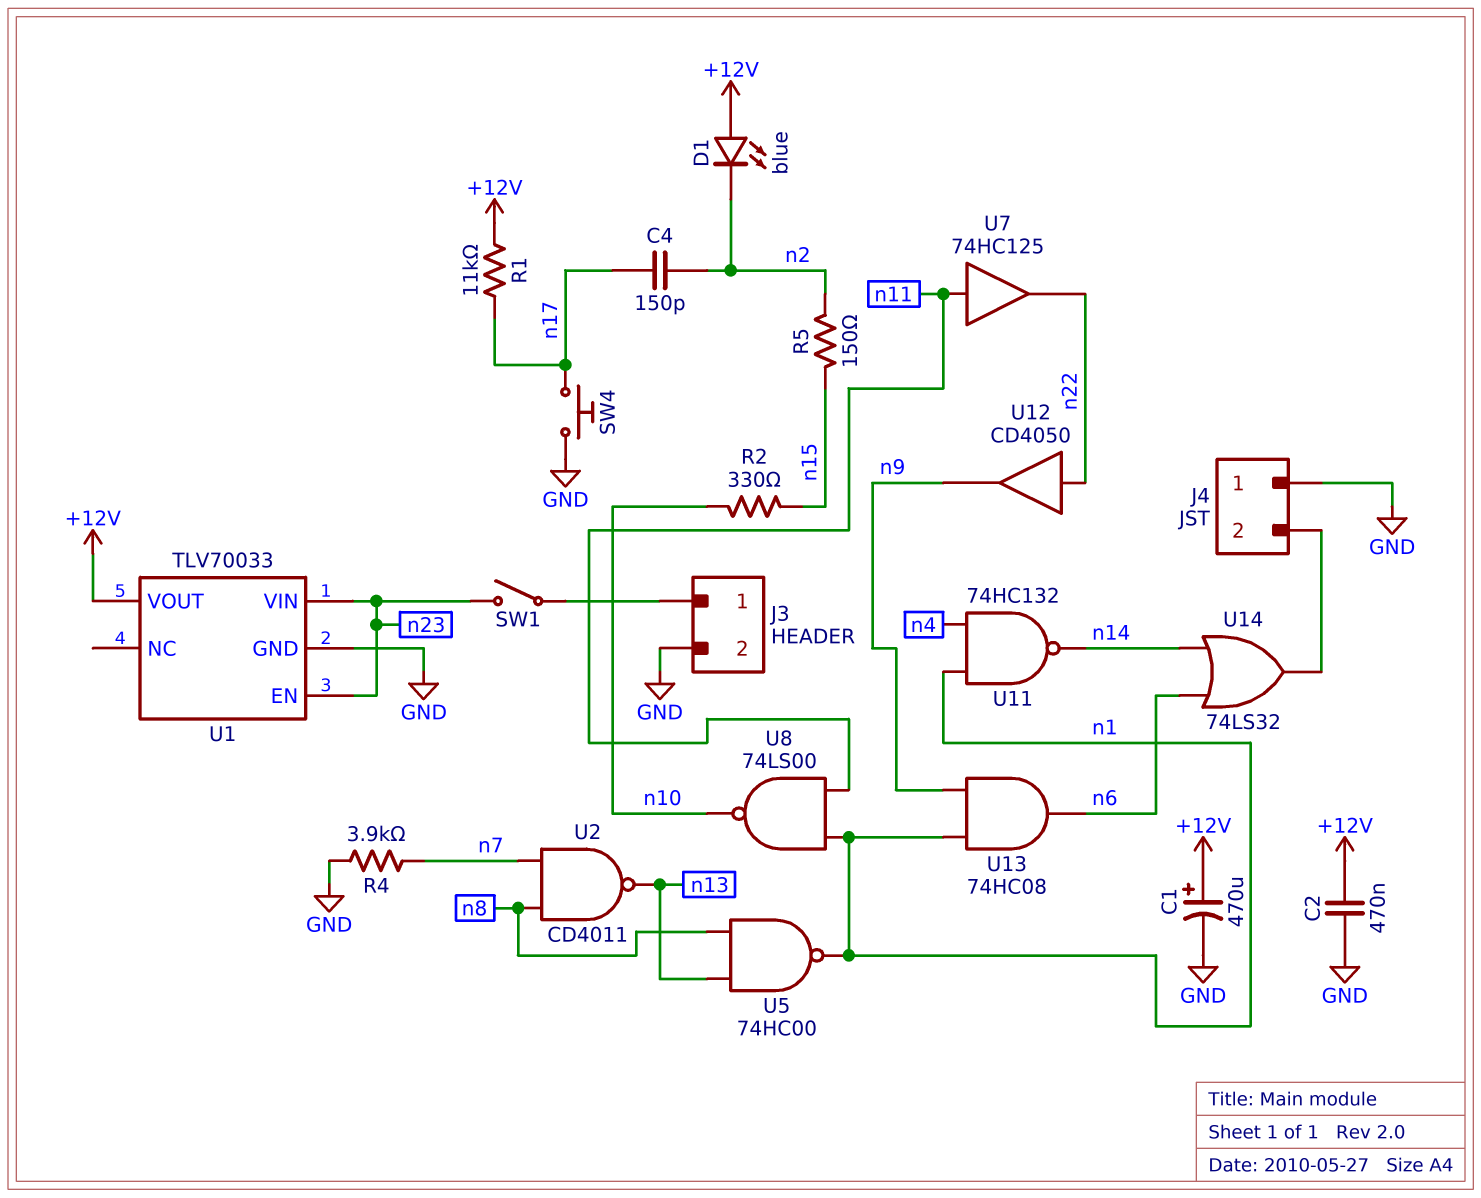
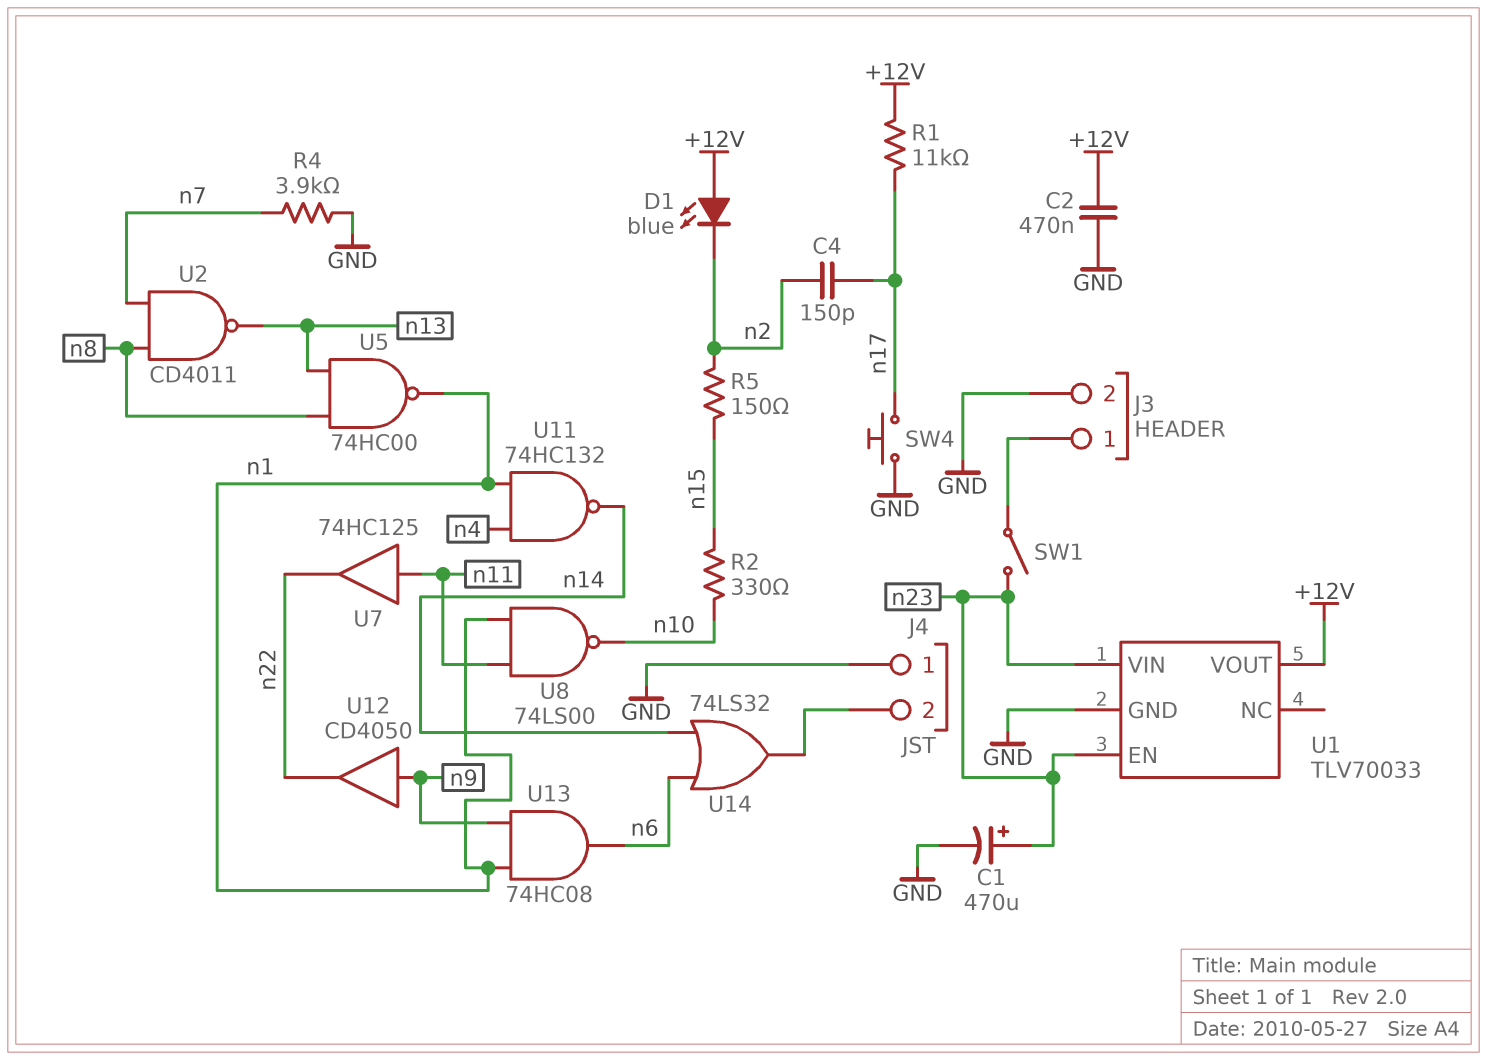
C1: 470uF (plus +12V, minus GND) -> 470uF (plus n23, minus GND)
U12: buffer CD4050 (in n22, out n9) -> buffer CD4050 (in n9, out n22)

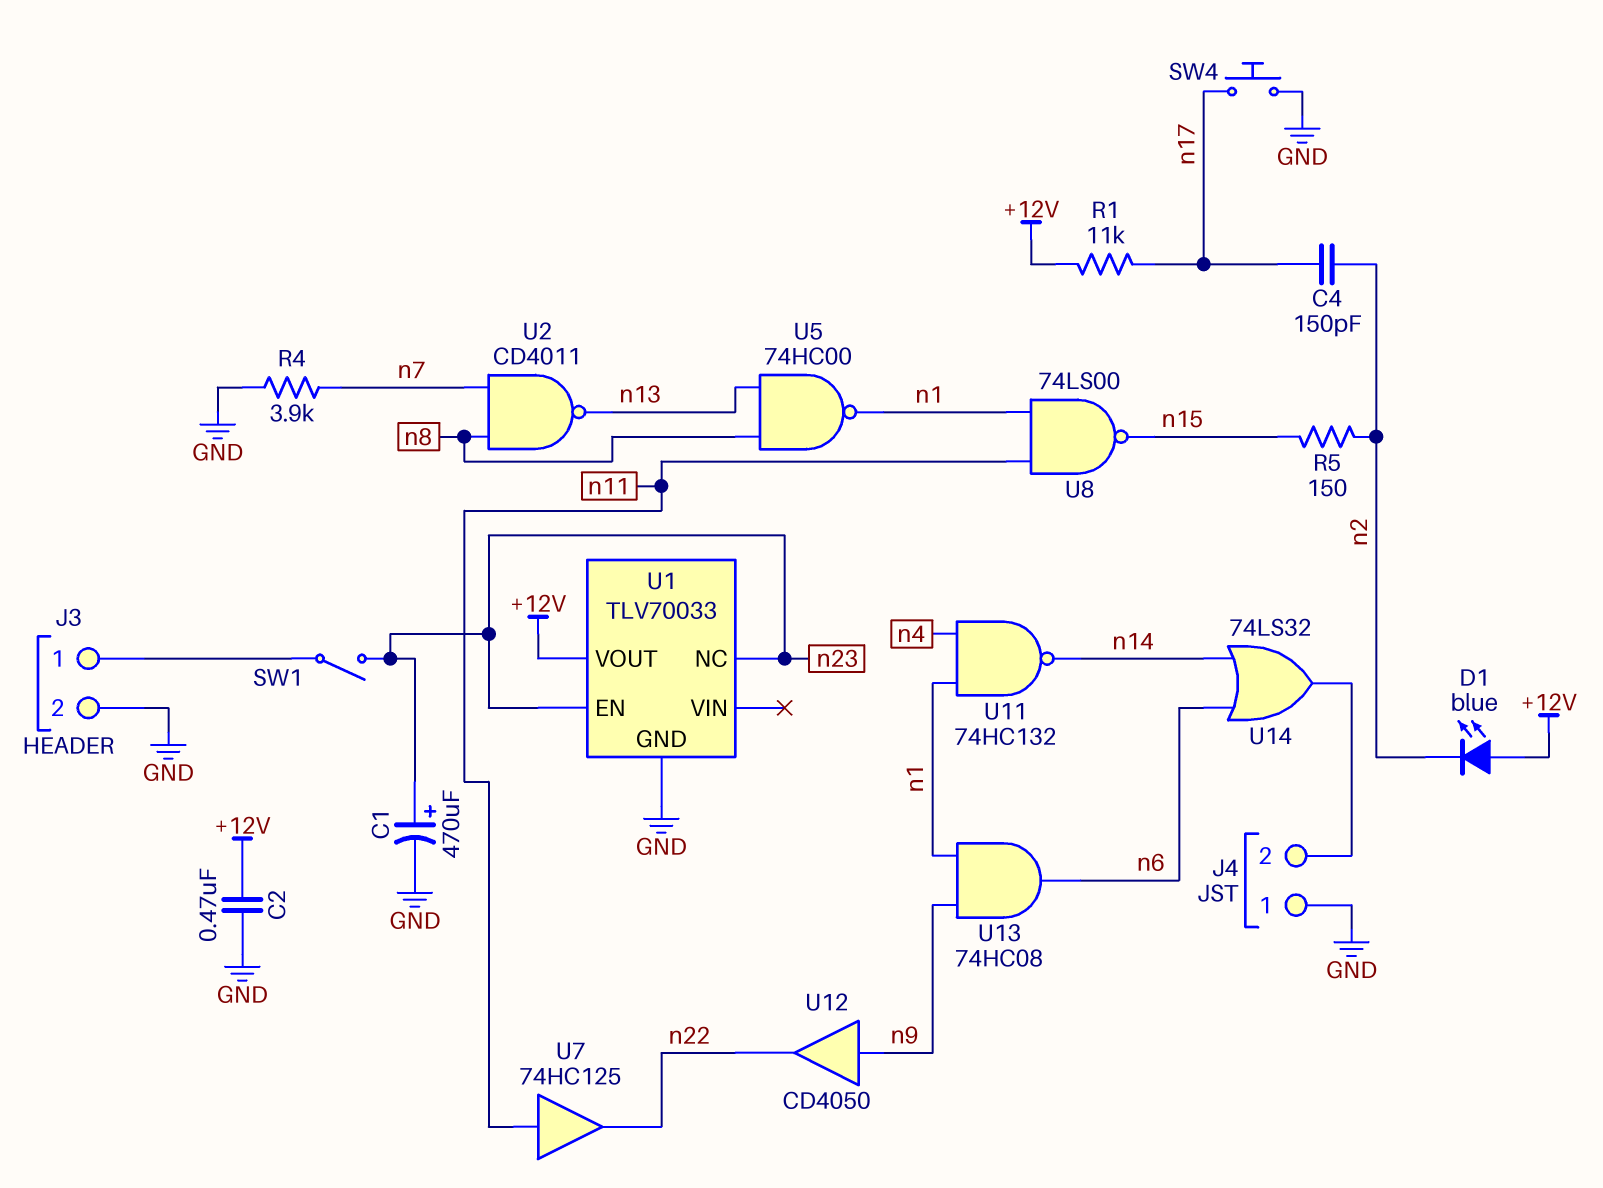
R2: 330 (n10, n15) -> none
U1 pin NC: none -> n23
U1 pin VIN: n23 -> none
U8: NAND 74LS00 (in n1, in n11, out n10) -> NAND 74LS00 (in n1, in n11, out n15)

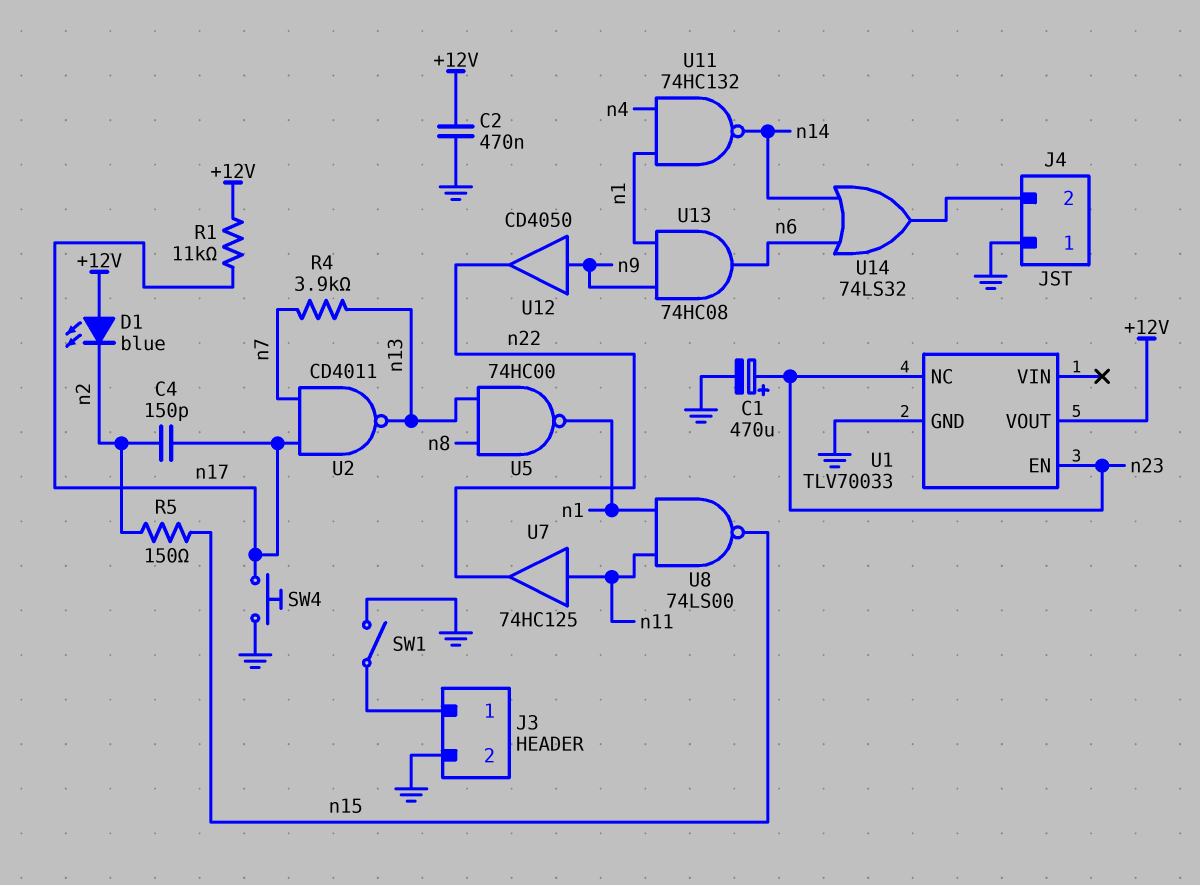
R4: 3.9k (GND, n7) -> 3.9k (n7, n13)
SW1: switch (J3/1, n23) -> switch (GND, J3/1)
U2: NAND CD4011 (in n7, in n8, out n13) -> NAND CD4011 (in n7, in n17, out n13)

